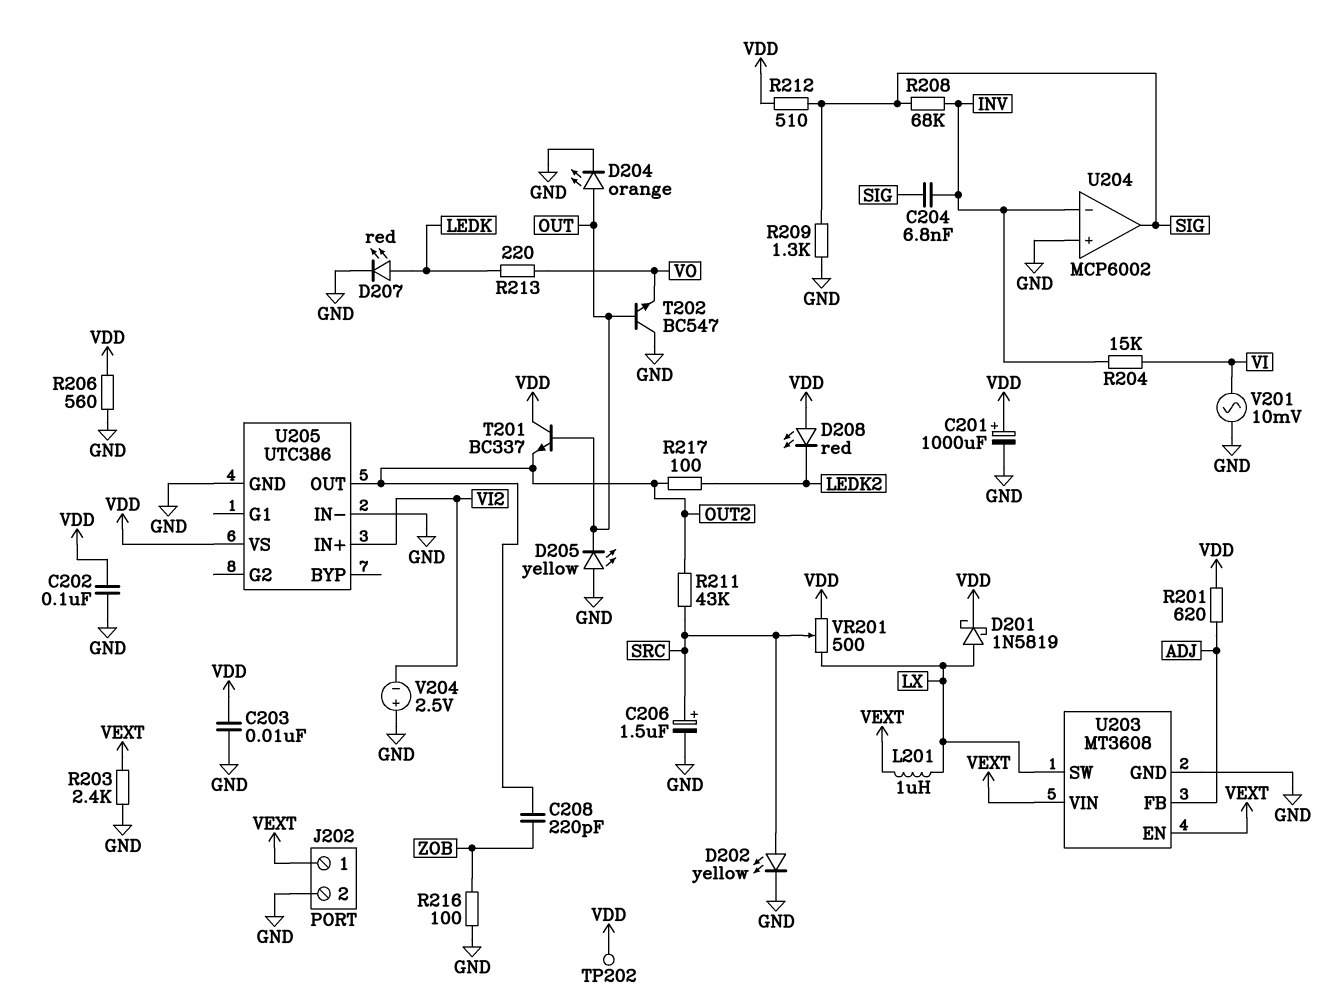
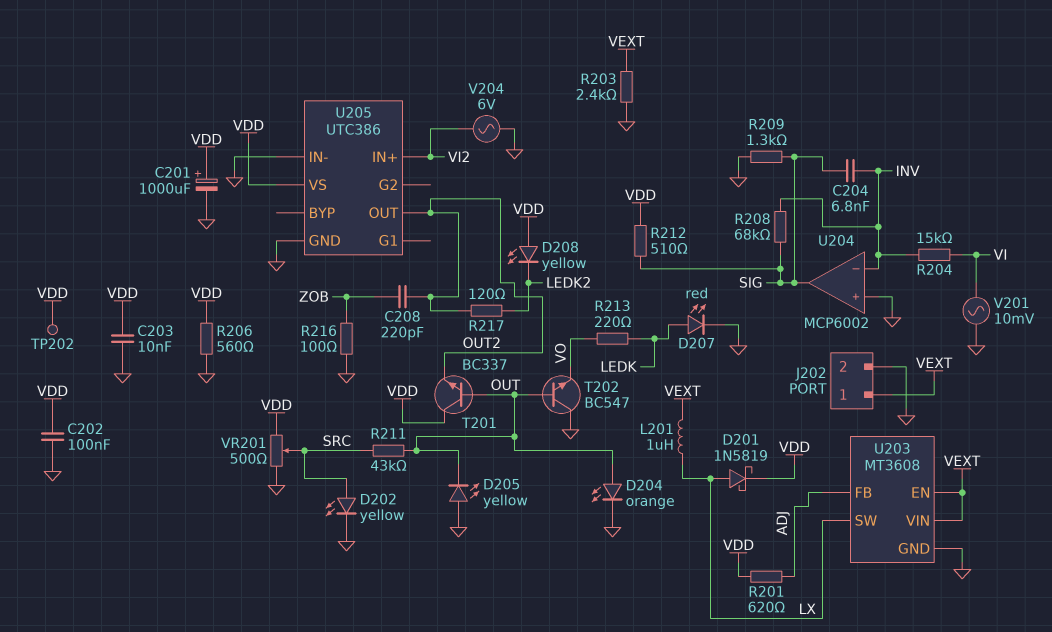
C206: 1.5uF (plus SRC, minus GND) -> none
D208: LED red (A VDD, K LEDK2) -> LED yellow (A VDD, K LEDK2)
R211: 43k (OUT2, SRC) -> 43k (OUT, SRC)
R217: 100 (LEDK2, OUT2) -> 120 (LEDK2, OUT2)
V204: 2.5V (plus GND, minus VI2) -> AC 6V (GND, VI2)
VR201: 500 (LX, VDD, wiper SRC) -> 500 (GND, VDD, wiper SRC)

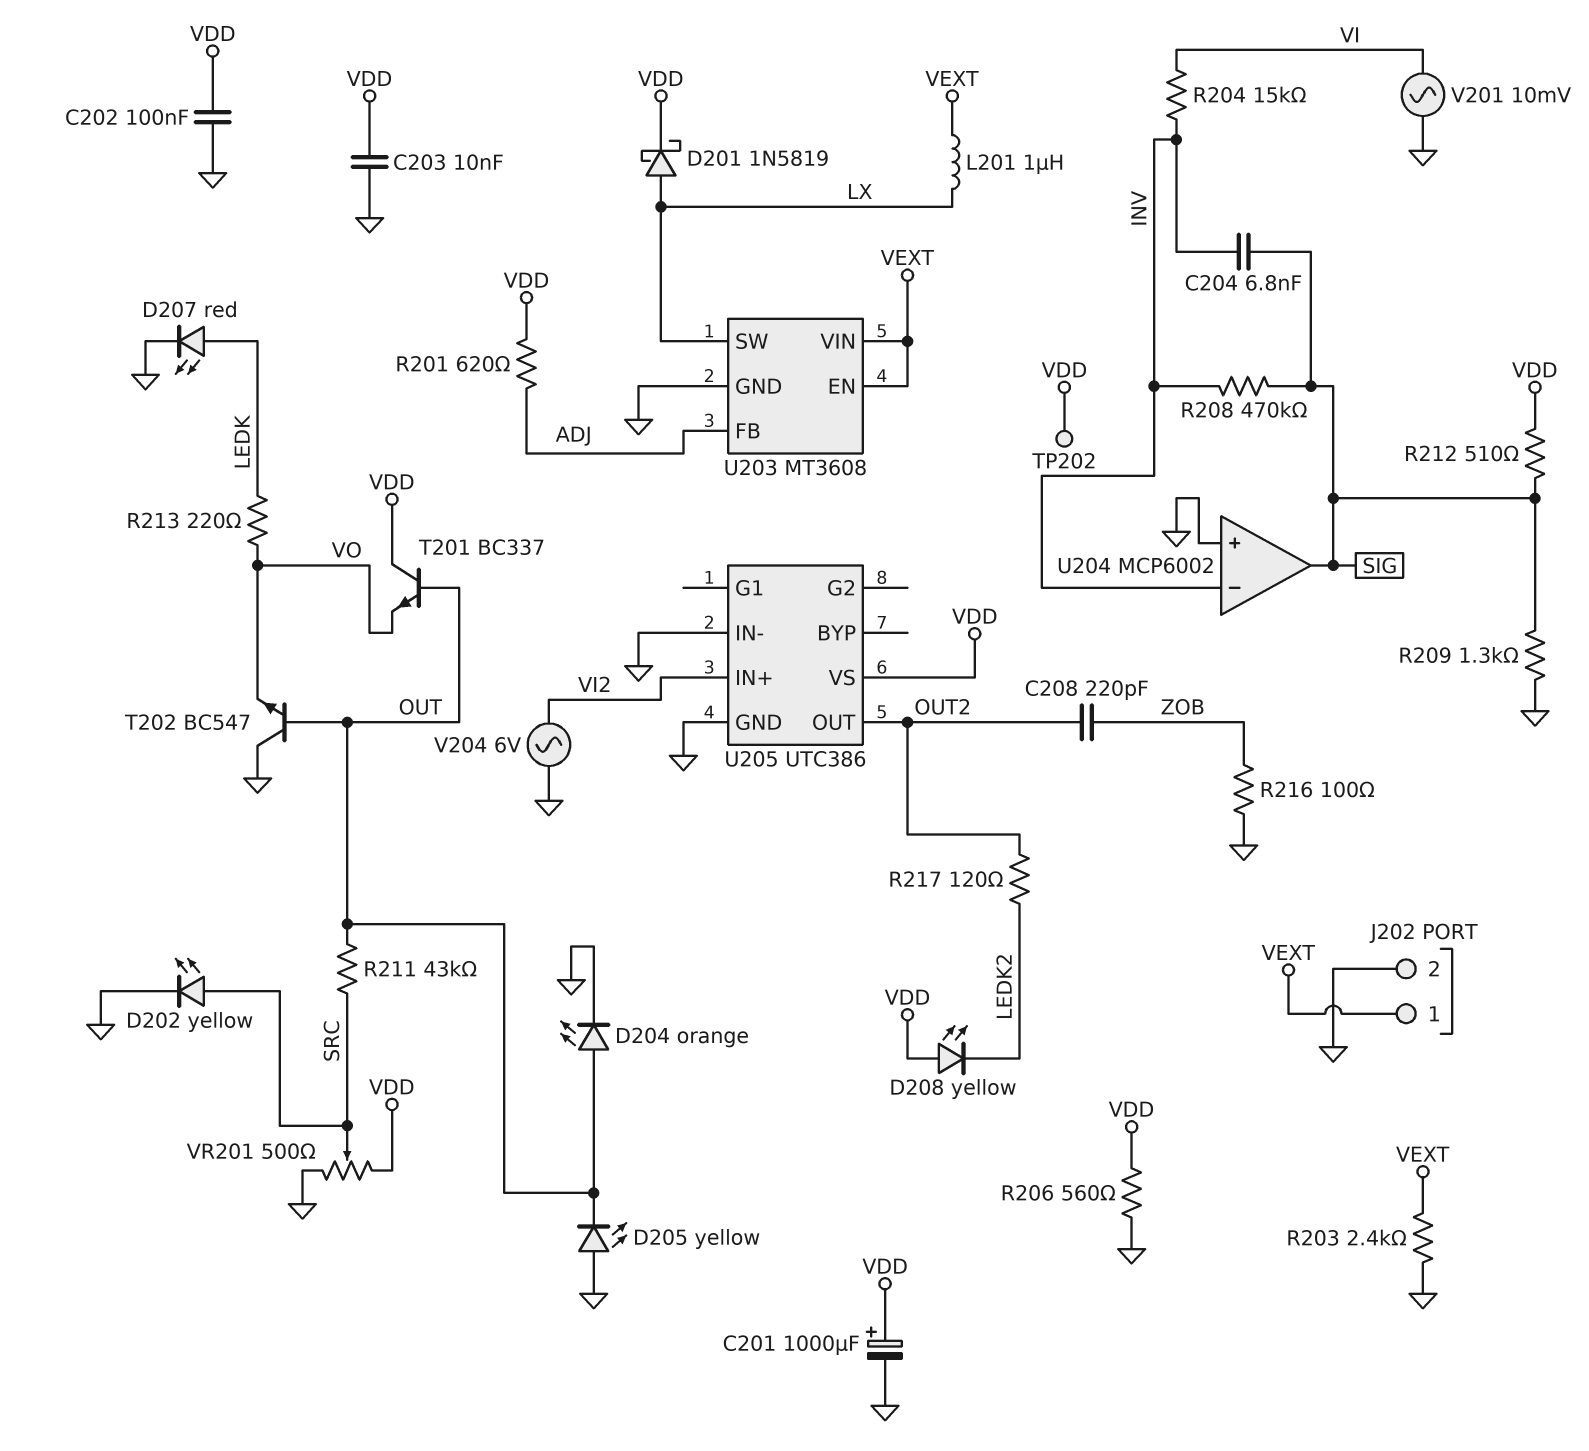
R208: 68k (INV, SIG) -> 470k (INV, SIG)
T201: NPN BC337 (B OUT, C VDD, E OUT2) -> NPN BC337 (B OUT, C VDD, E VO)

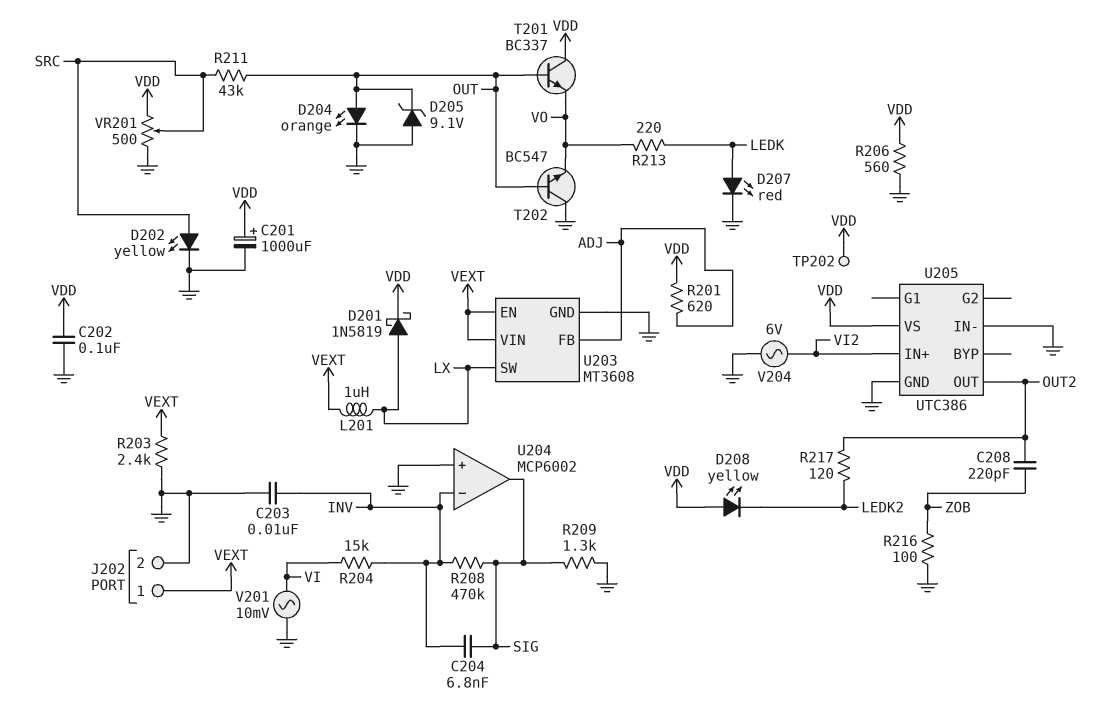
C203: 10nF (GND, VDD) -> 10nF (GND, INV)
D205: LED yellow (A GND, K OUT) -> zener 9.1V (A GND, K OUT)
R212: 510 (SIG, VDD) -> none

